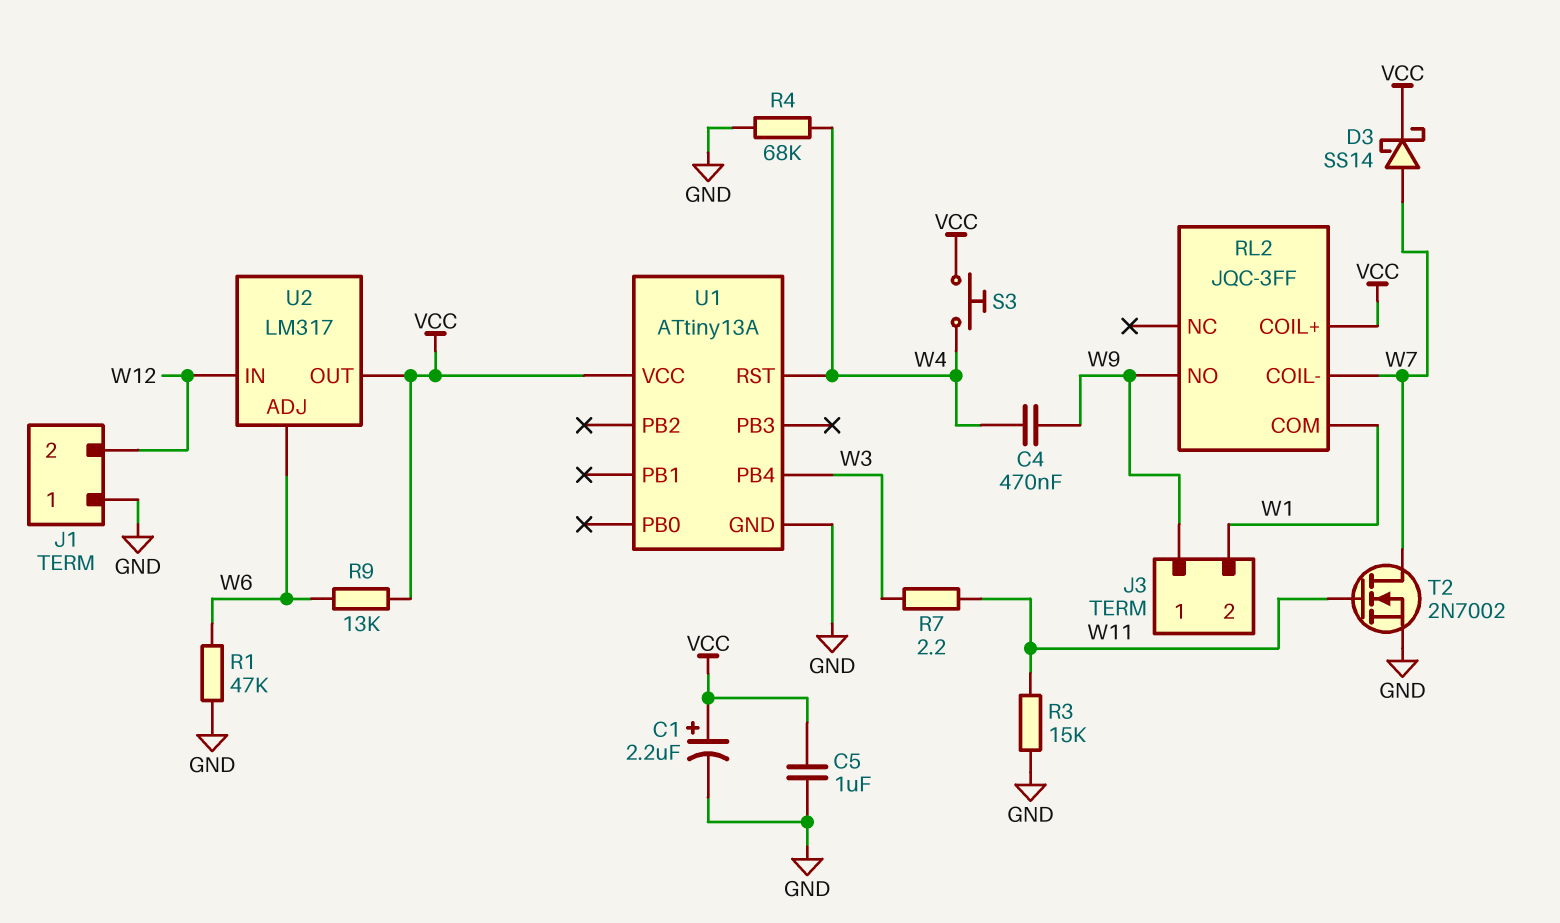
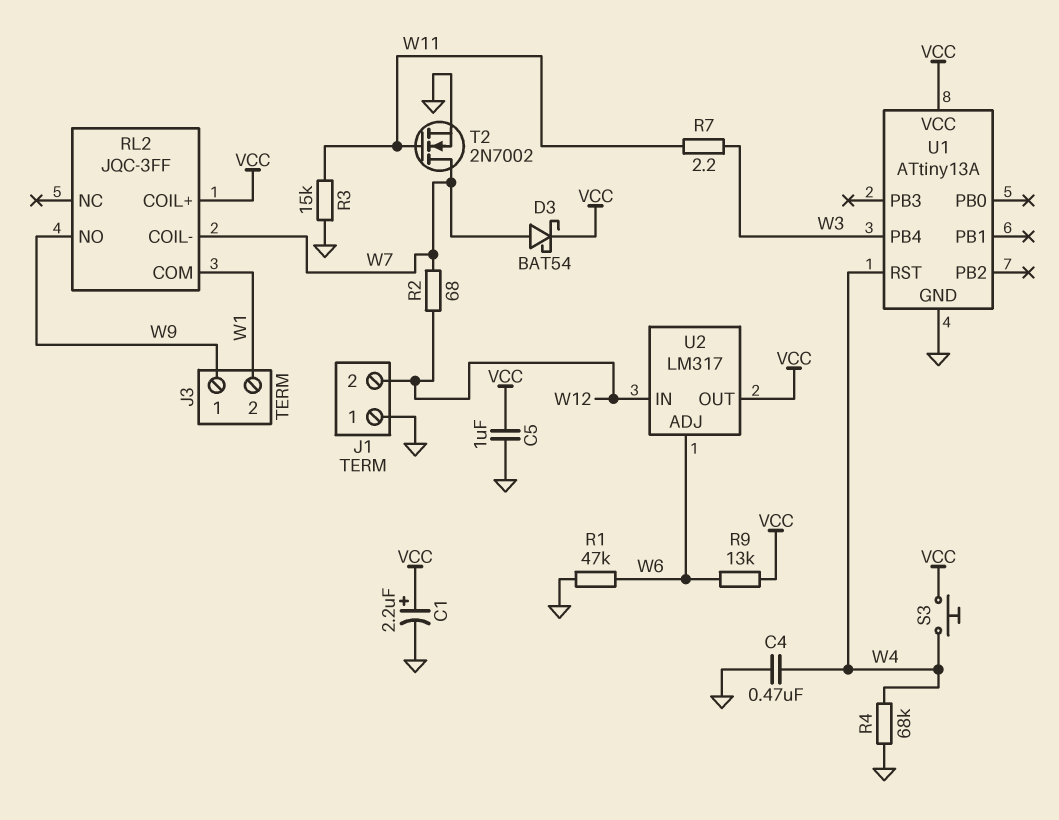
C4: 470nF (W4, W9) -> 470nF (GND, W4)
D3: schottky SS14 (A W7, K VCC) -> schottky BAT54 (A W7, K VCC)
R2: none -> 68 (W7, W12)

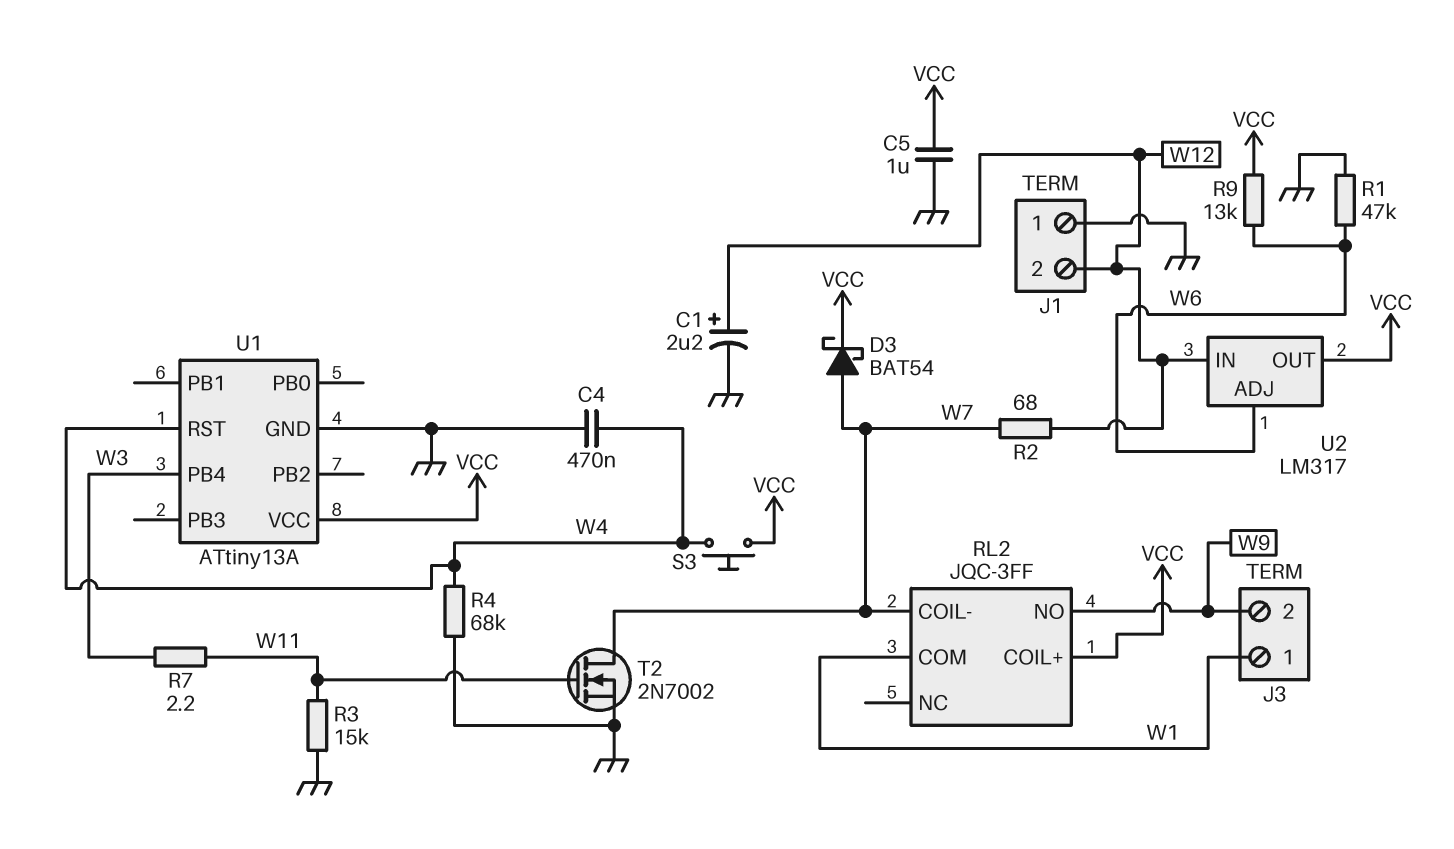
C1: 2.2uF (plus VCC, minus GND) -> 2.2uF (plus W12, minus GND)
J3 pin 1: W9 -> W1
J3 pin 2: W1 -> W9

